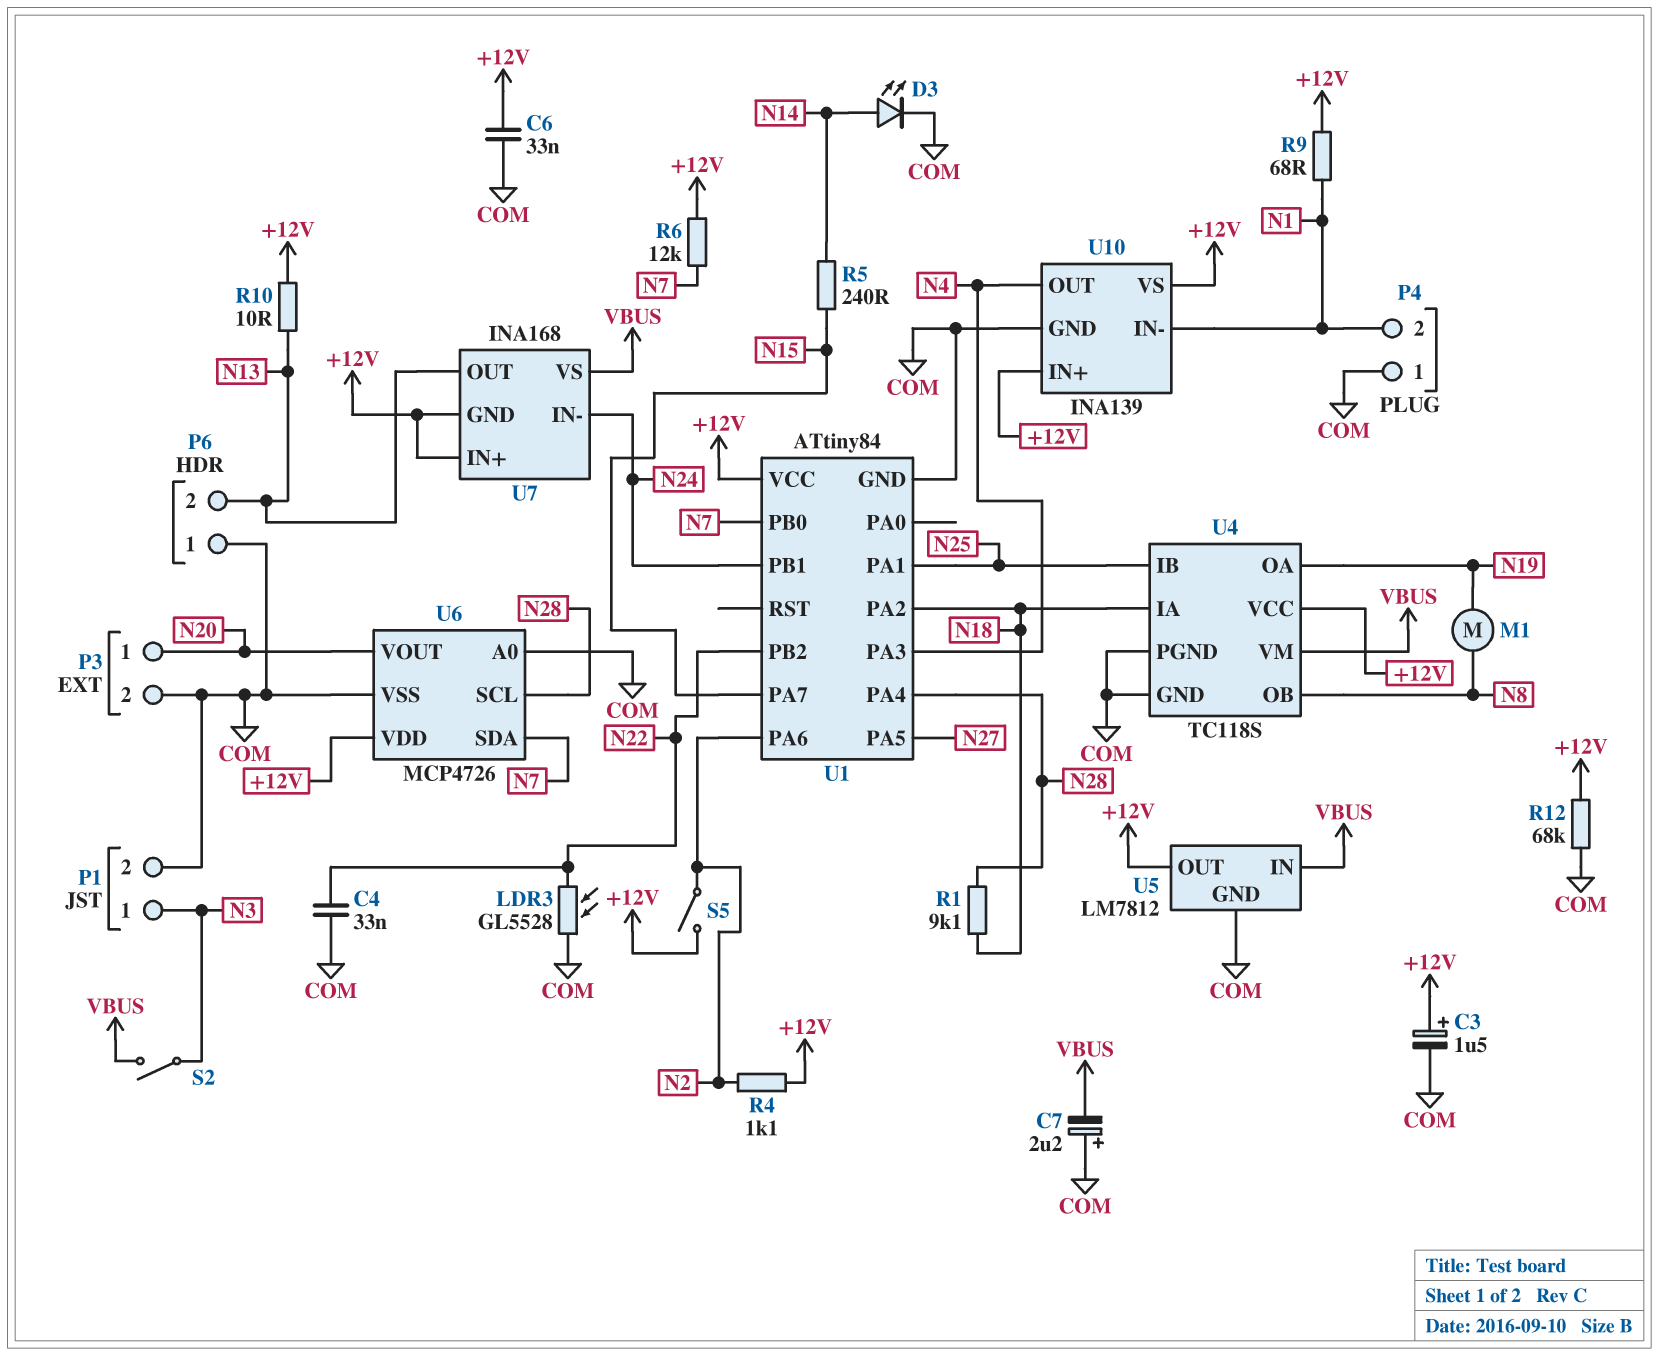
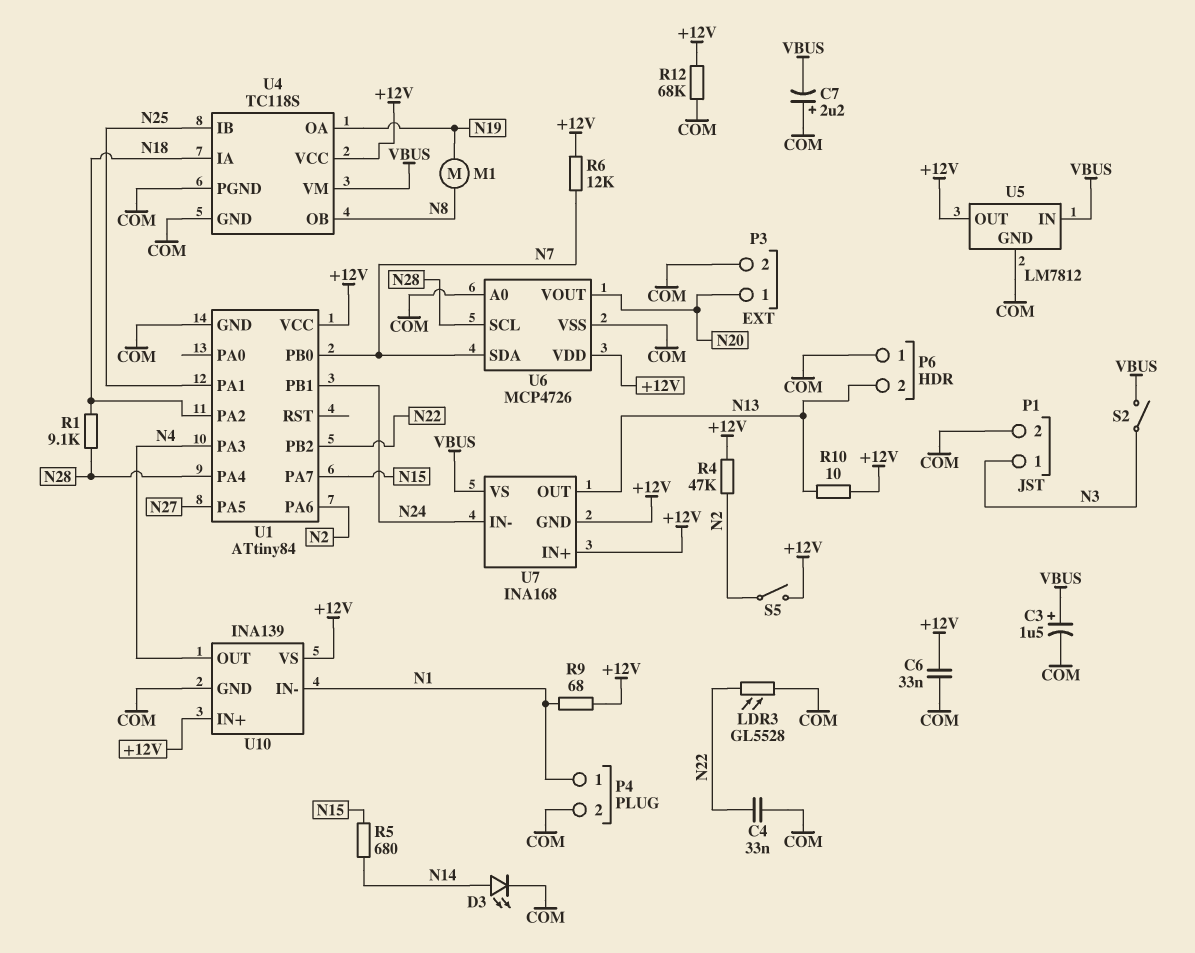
C3: 1.5uF (plus +12V, minus COM) -> 1.5uF (plus VBUS, minus COM)
P4 pin 1: COM -> N1
P4 pin 2: N1 -> COM
R4: 1.1k (+12V, N2) -> 47k (+12V, N2)
R5: 240 (N14, N15) -> 680 (N14, N15)

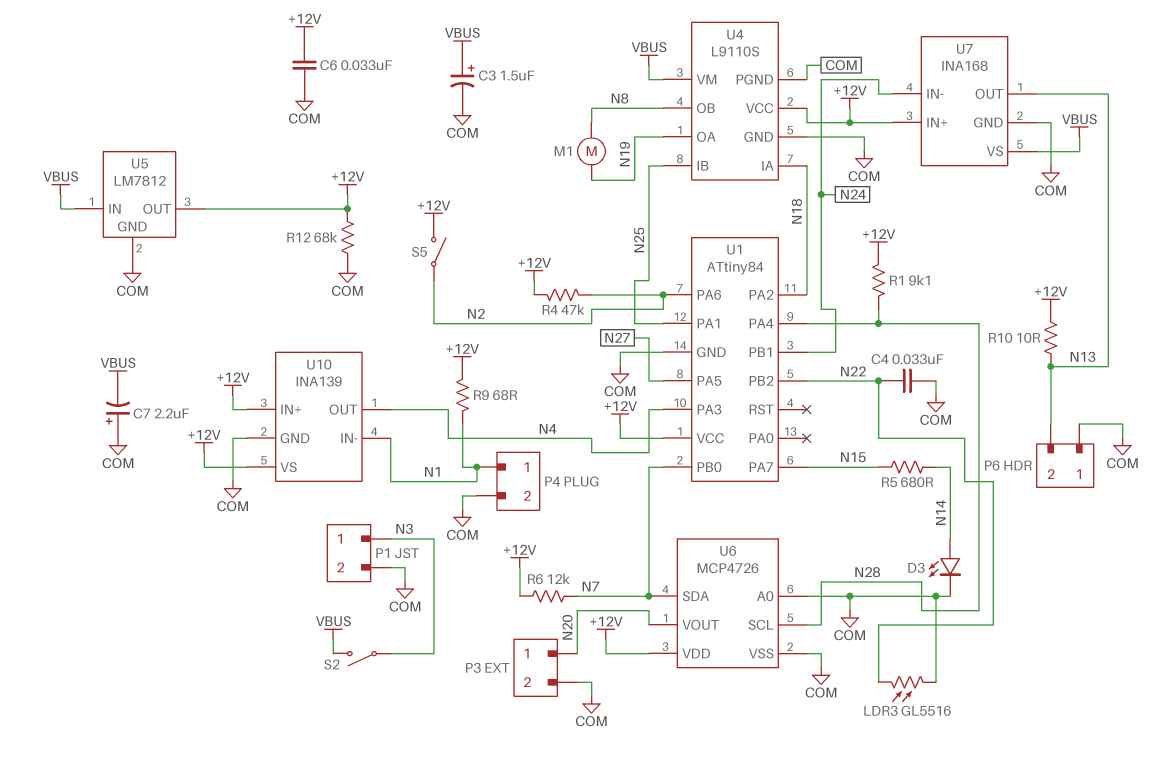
LDR3: GL5528 (COM, N22) -> GL5516 (COM, N22)
R1: 9.1k (N18, N28) -> 9.1k (+12V, N28)
U4: TC118S -> L9110S
U7 pin GND: +12V -> COM

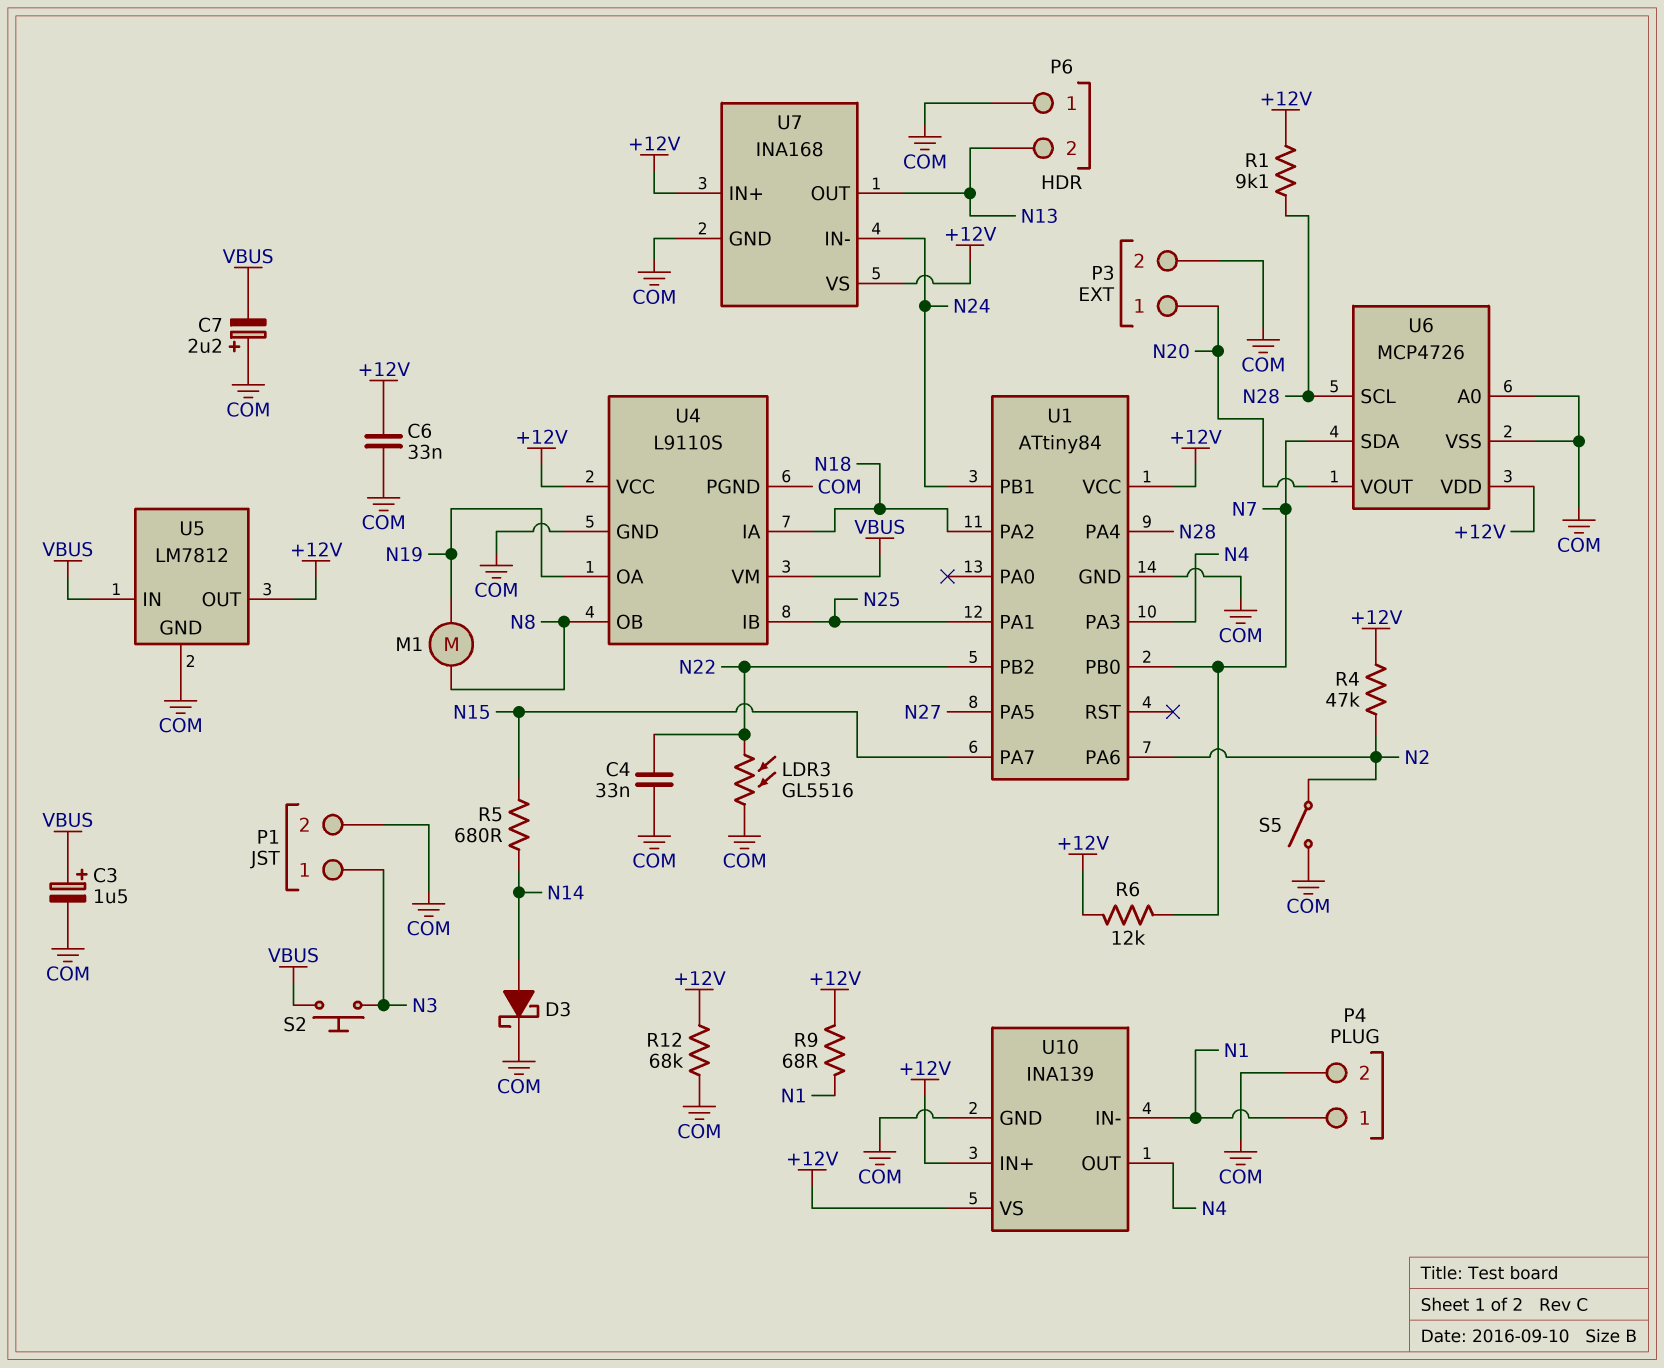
D3: LED (A N14, K COM) -> schottky (A N14, K COM)
R10: 10 (+12V, N13) -> none
S2: switch (N3, VBUS) -> button (N3, VBUS)
S5: switch (+12V, N2) -> switch (COM, N2)
U7 pin VS: VBUS -> +12V

